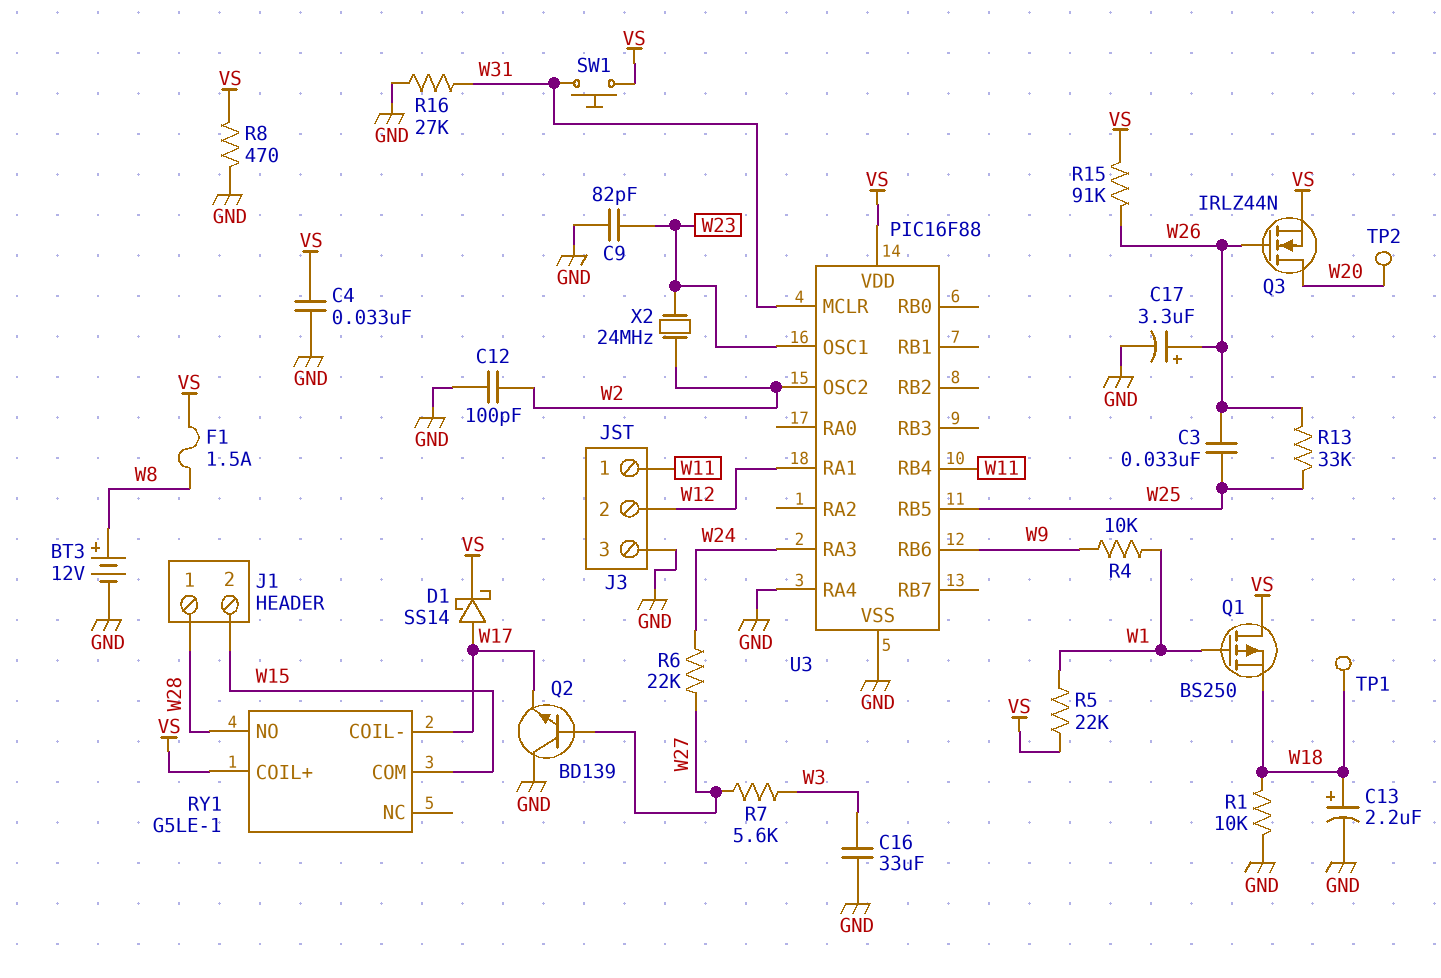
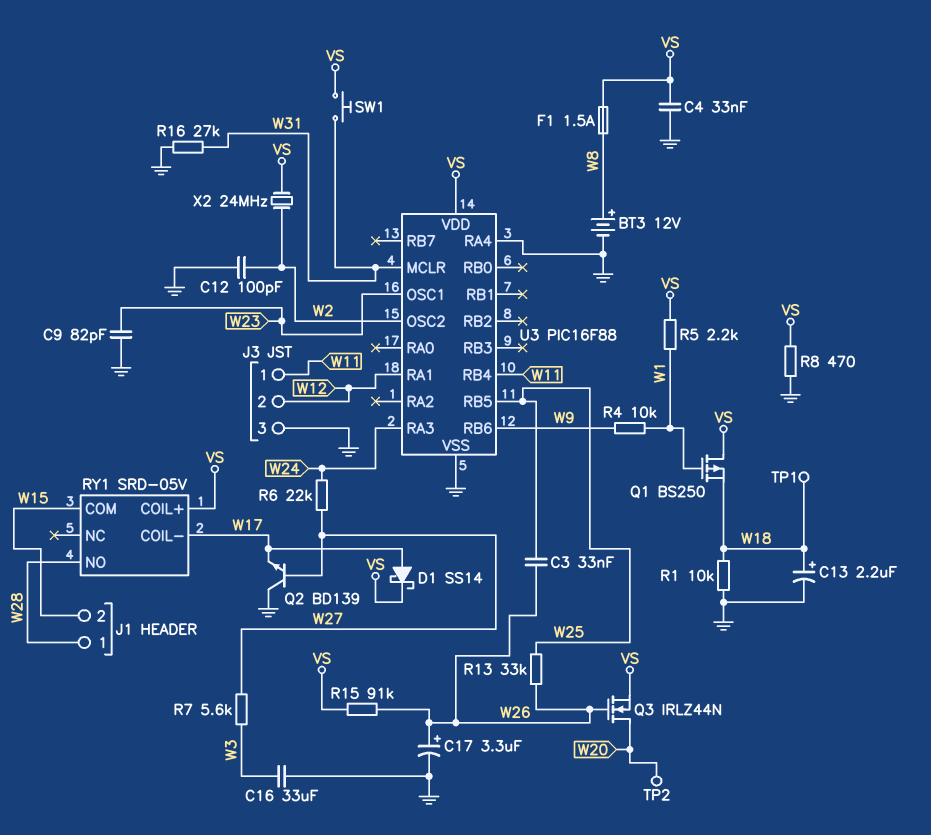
R5: 22k (VS, W1) -> 2.2k (VS, W1)
RY1: G5LE-1 -> SRD-05V
X2: 24MHz (W2, W23) -> 24MHz (VS, W2)

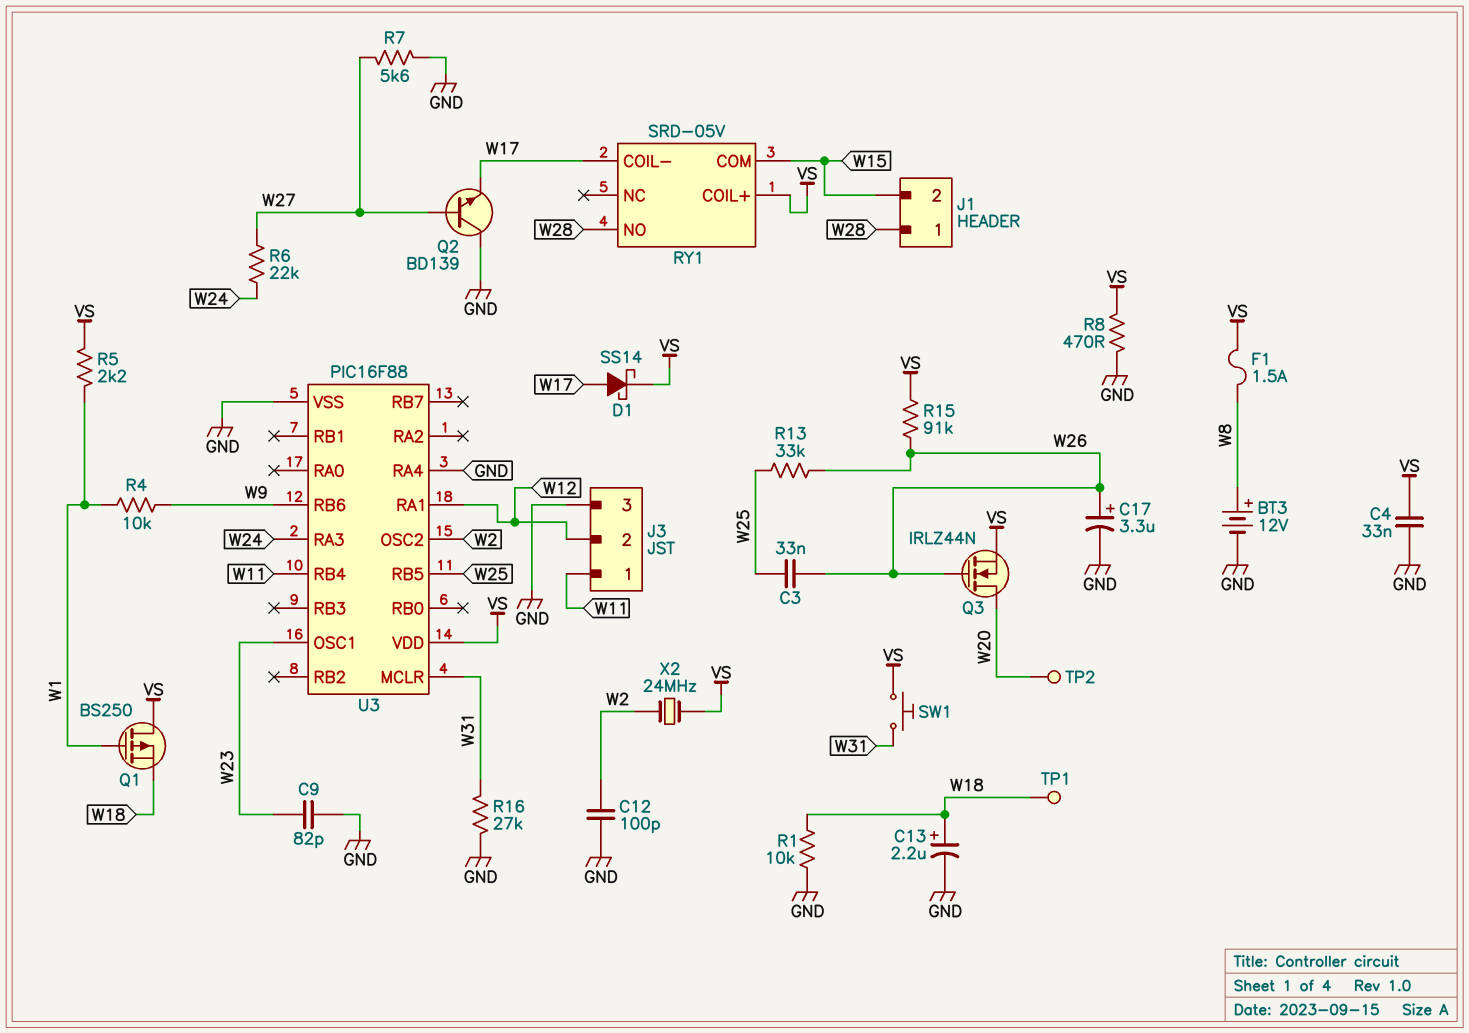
C16: 33uF (GND, W3) -> none
R7: 5.6k (W3, W27) -> 5.6k (GND, W27)

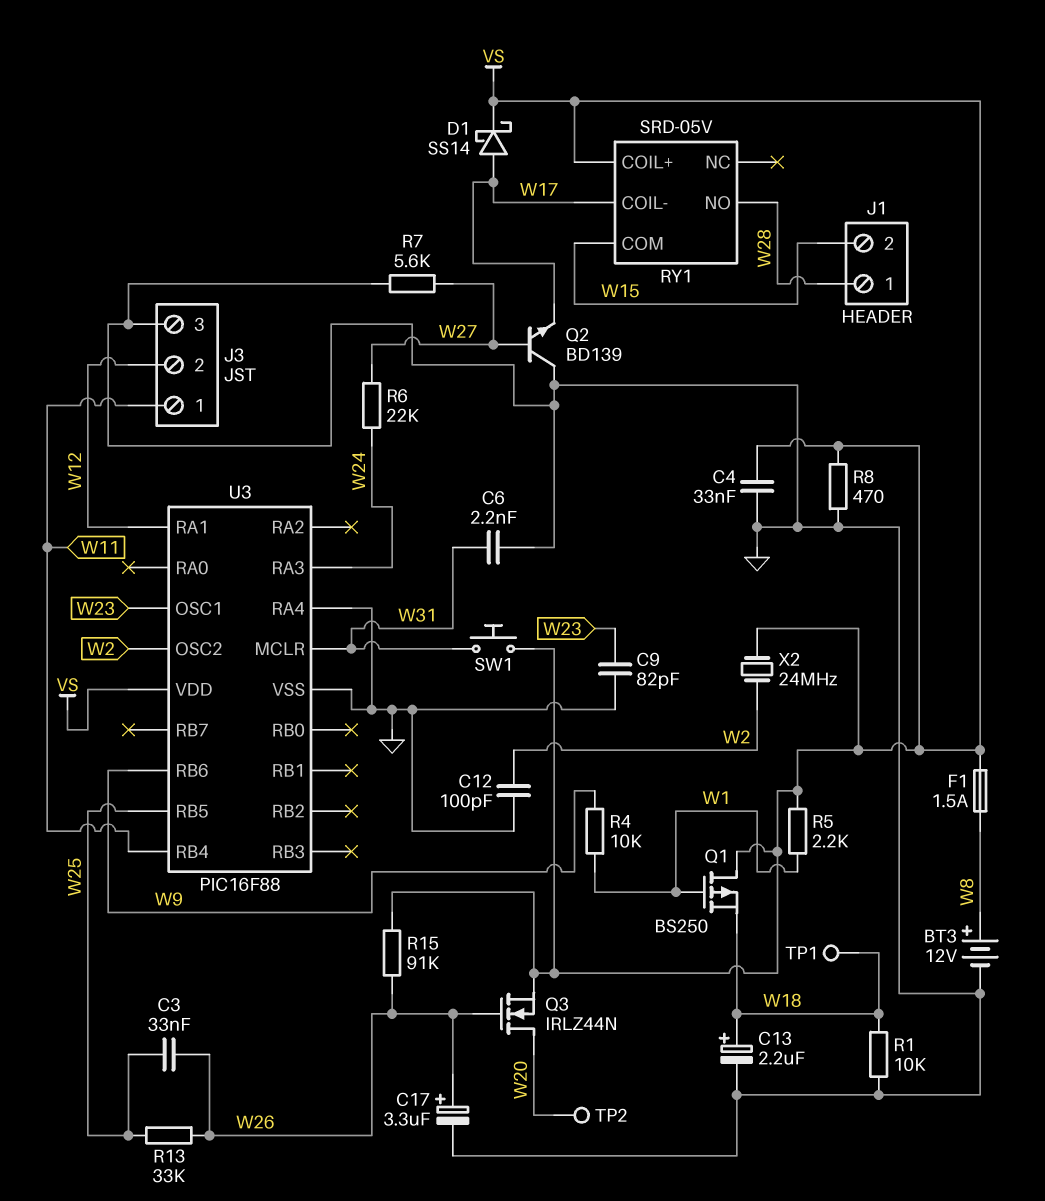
C6: none -> 2.2nF (GND, W31)
R16: 27k (GND, W31) -> none

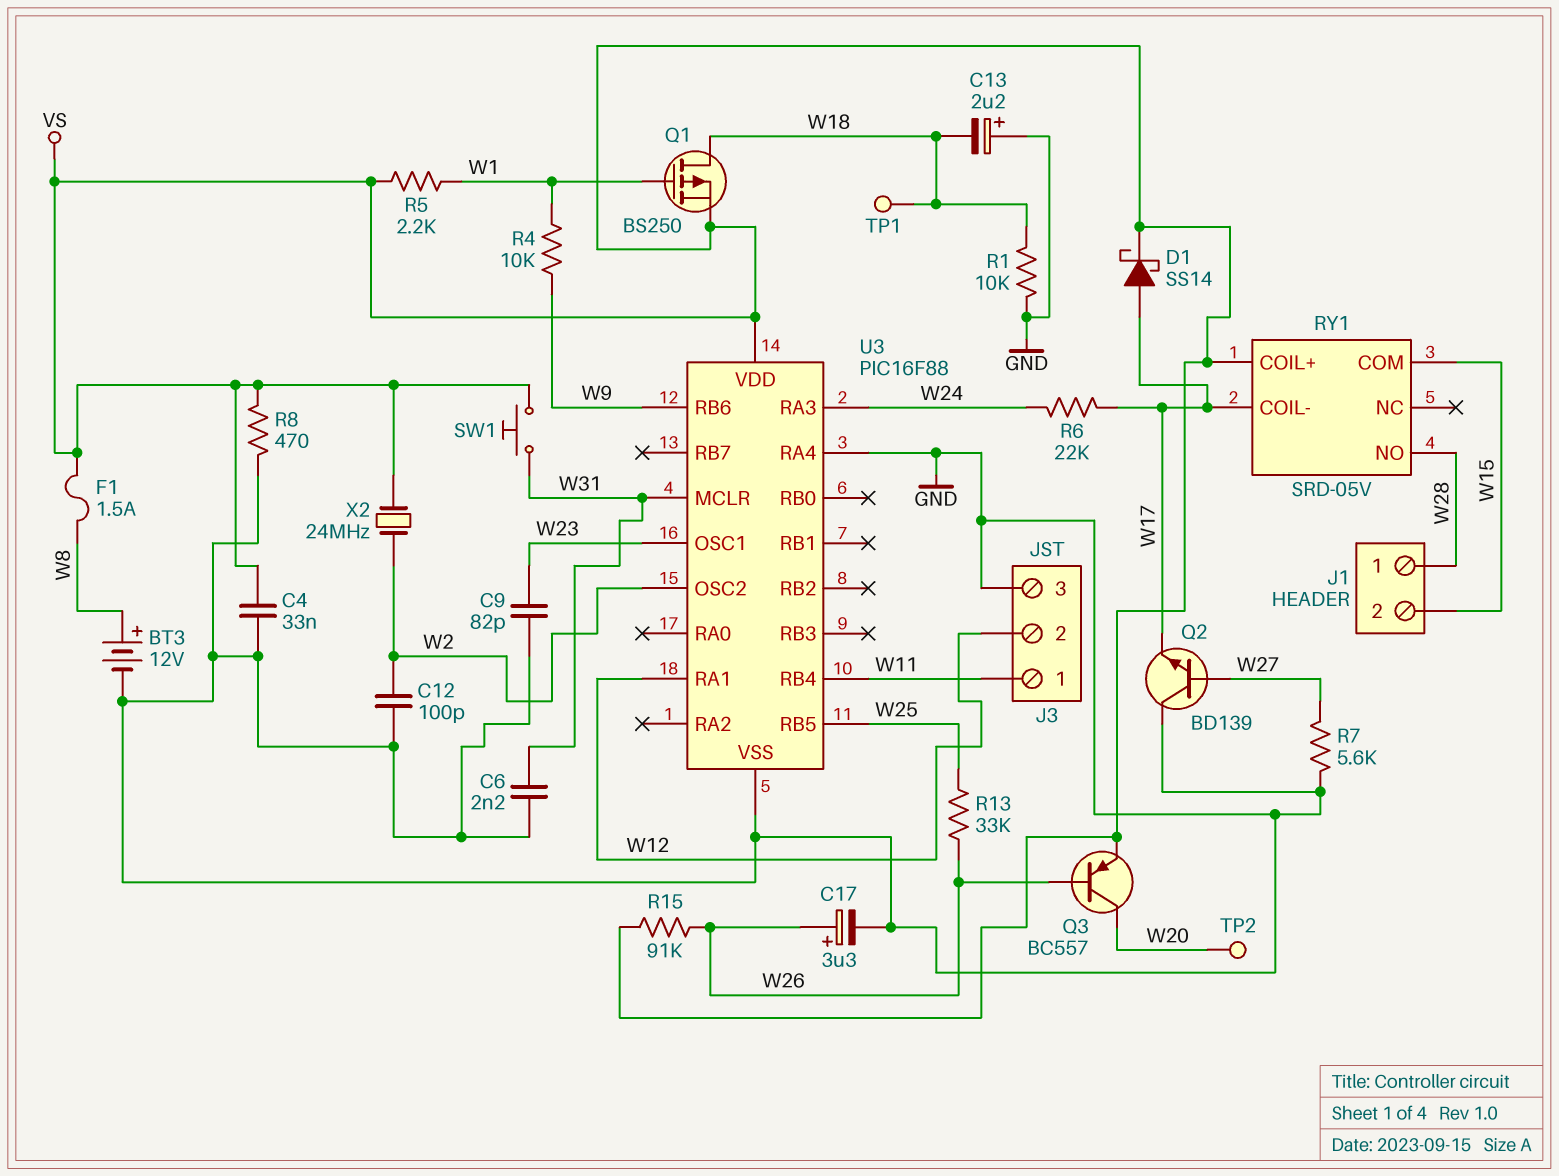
C3: 33nF (W25, W26) -> none
C13: 2.2uF (plus W18, minus GND) -> 2.2uF (plus GND, minus W18)
Q1: PMOS BS250 (G W1, D VS, S W18) -> PMOS BS250 (G W1, D W18, S VS)
Q3: NMOS IRLZ44N (G W26, D W20, S VS) -> PNP BC557 (B W26, C W20, E VS)
R6: 22k (W24, W27) -> 22k (W17, W24)

